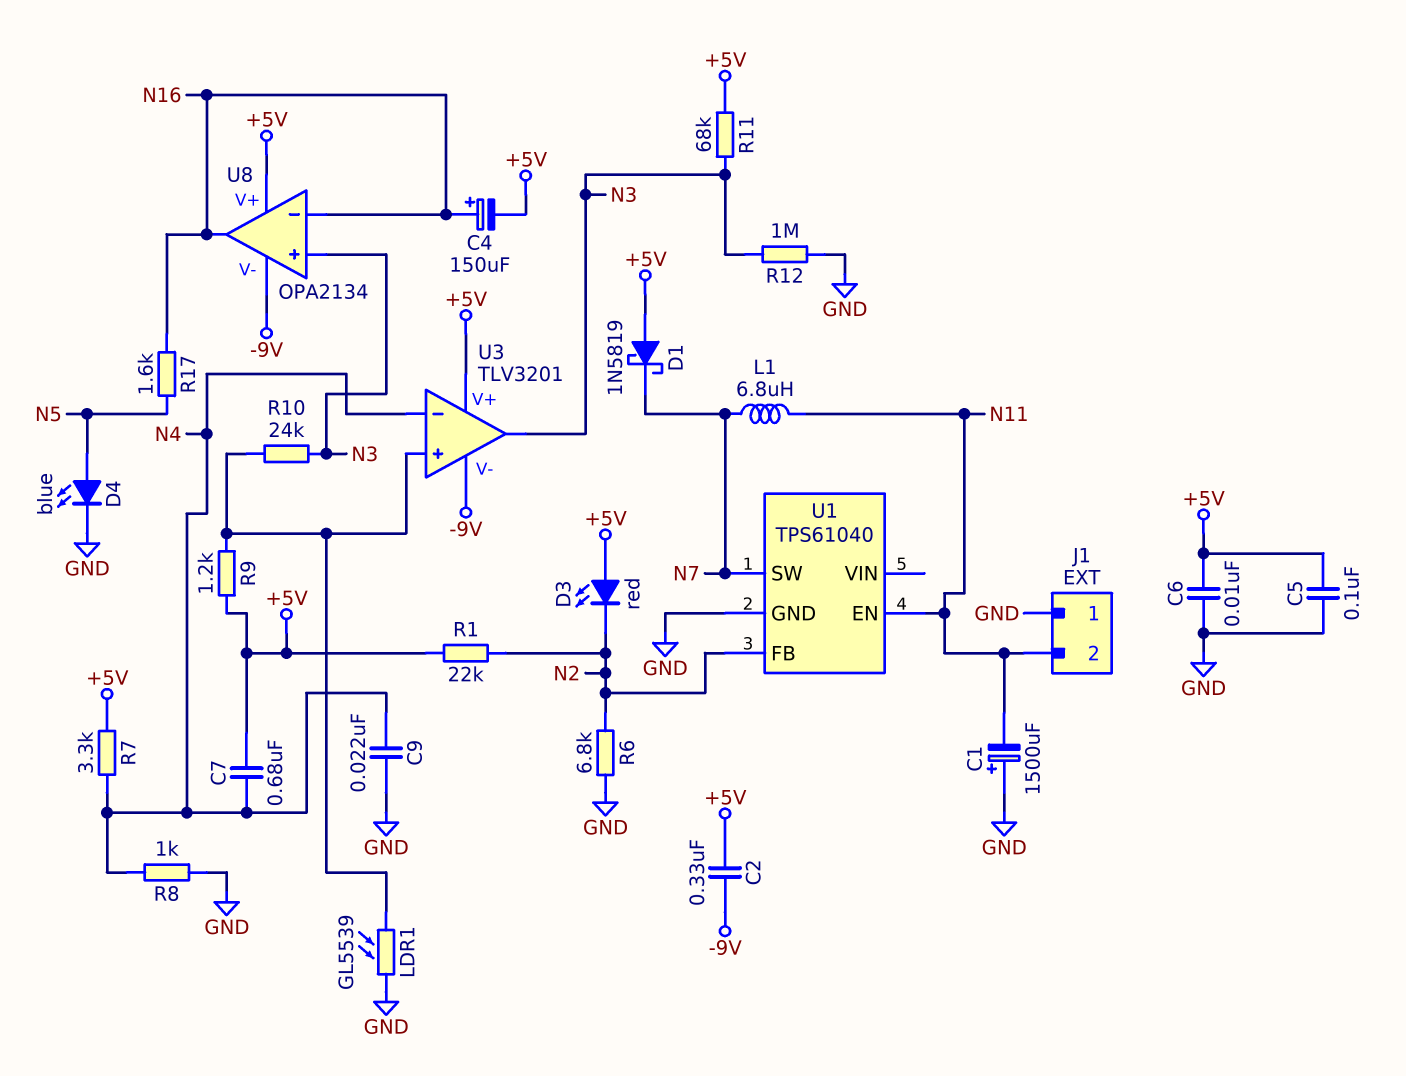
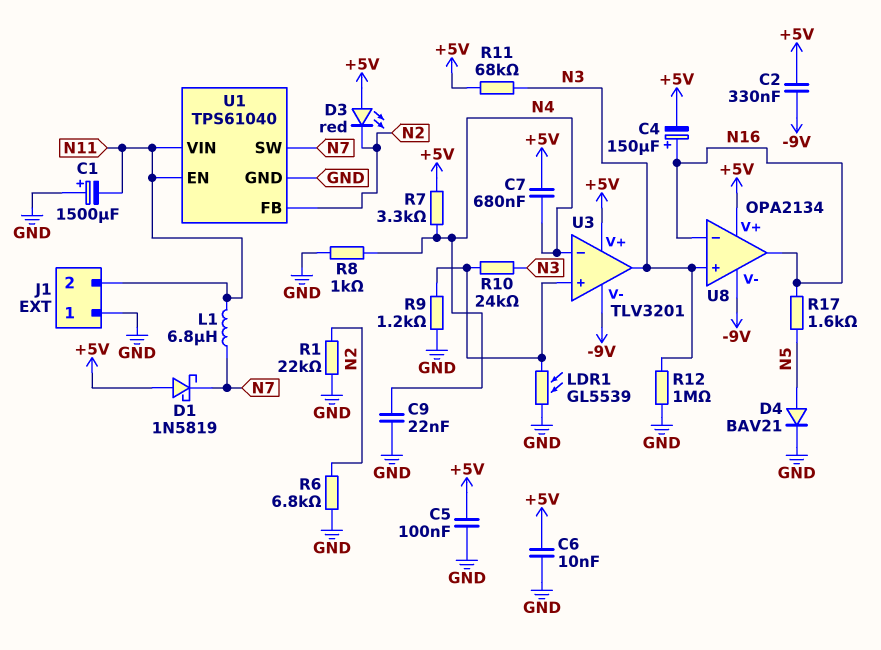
D4: LED blue (A N5, K GND) -> diode BAV21 (A N5, K GND)
R1: 22k (+5V, N2) -> 22k (GND, N2)
R9: 1.2k (+5V, U3/in+) -> 1.2k (GND, U3/in+)
U1 pin VIN: none -> N11

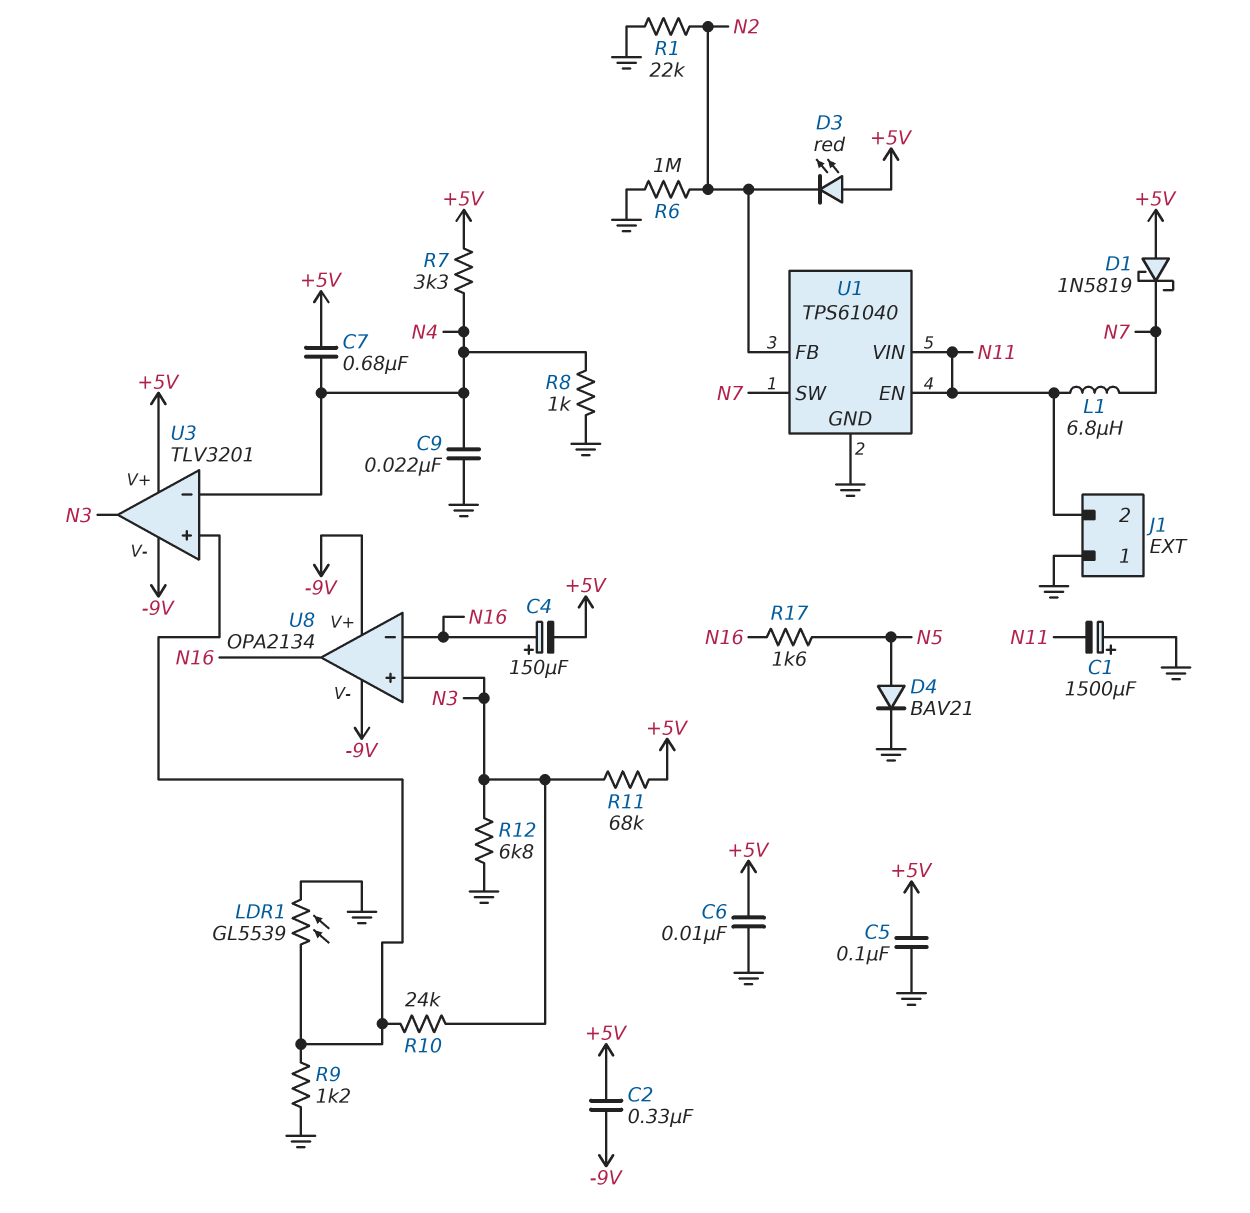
R6: 6.8k (GND, N2) -> 1M (GND, N2)
R12: 1M (GND, N3) -> 6.8k (GND, N3)
U8 pin V+: +5V -> -9V

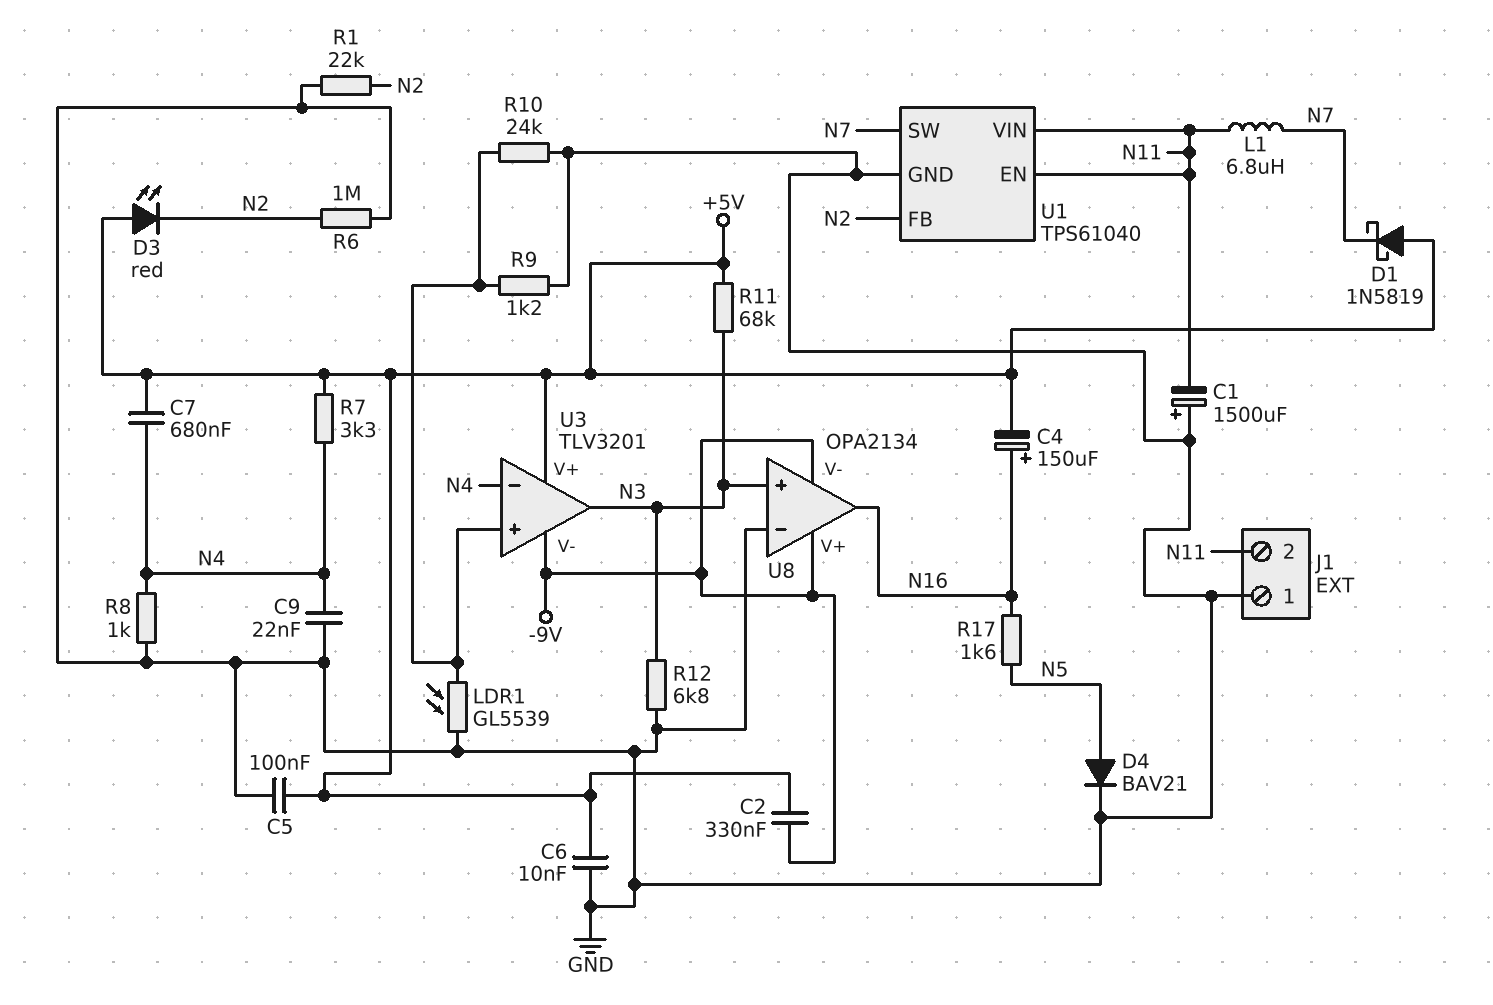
R10: 24k (N3, U3/in+) -> 24k (GND, U3/in+)
U8 pin in-: N16 -> GND

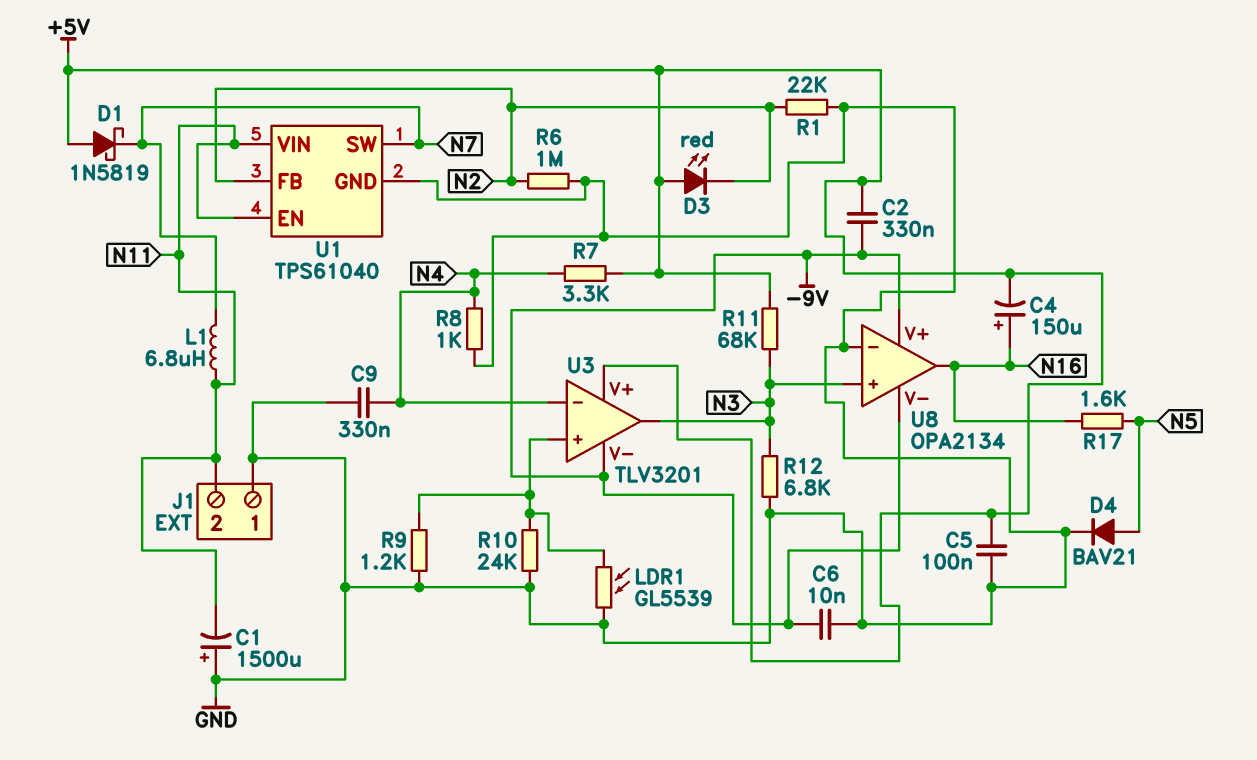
C6: 10nF (+5V, GND) -> 10nF (-9V, GND)
C7: 680nF (+5V, N4) -> none
C9: 22nF (GND, N4) -> 330nF (GND, N4)

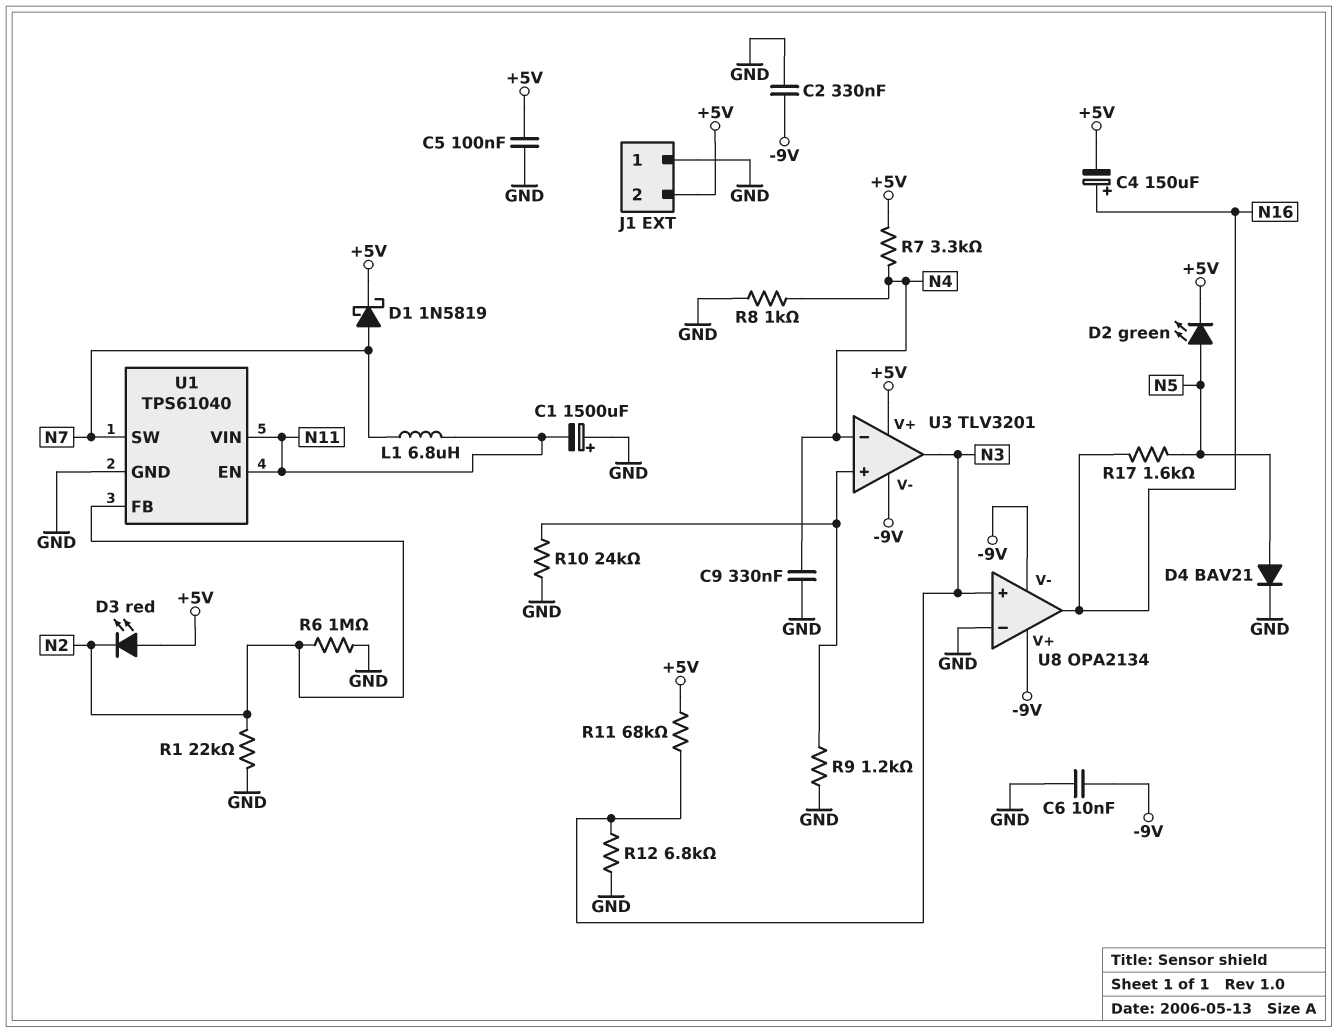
C2: 330nF (+5V, -9V) -> 330nF (-9V, GND)
D1: schottky 1N5819 (A +5V, K N7) -> schottky 1N5819 (A N7, K +5V)
D2: none -> LED green (A N5, K +5V)
J1 pin 2: N11 -> +5V
LDR1: GL5539 (GND, U3/in+) -> none

